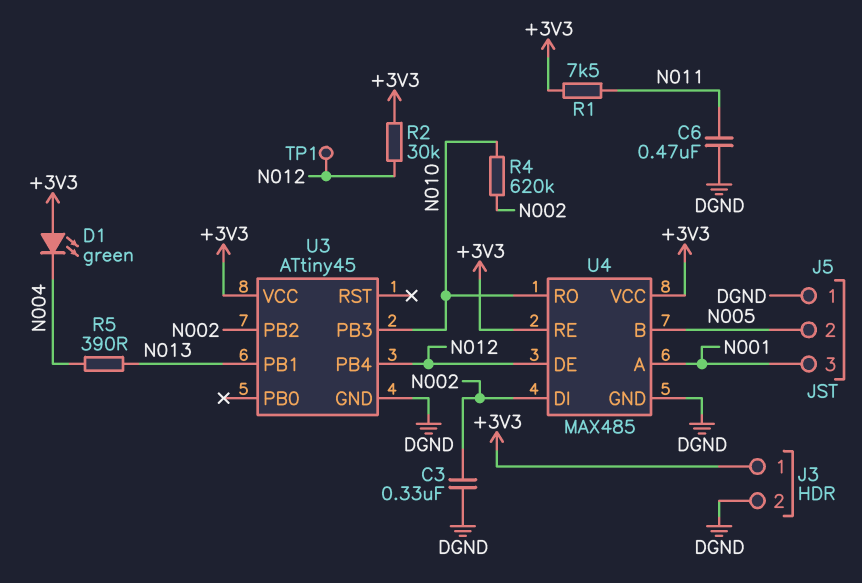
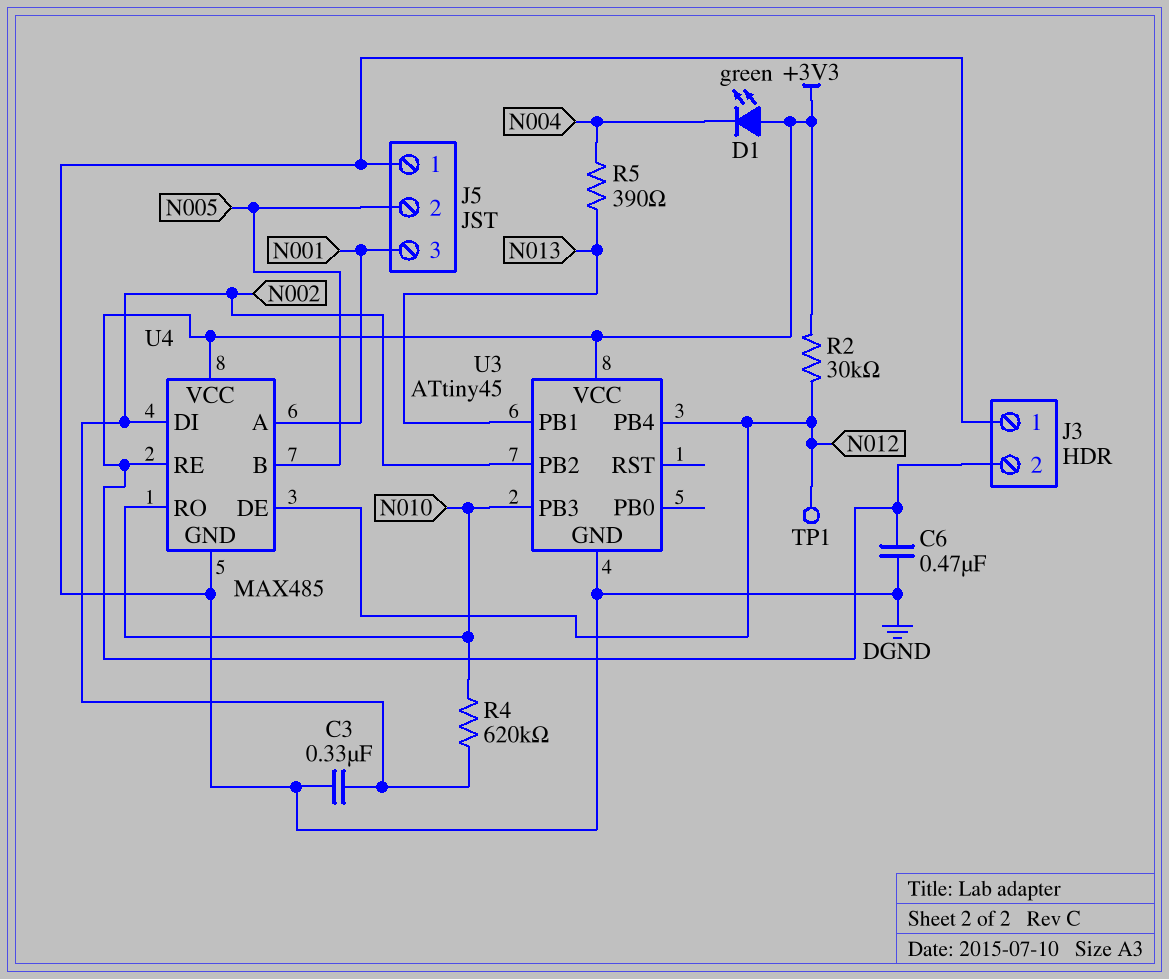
C6: 470nF (DGND, N011) -> 470nF (+3V3, DGND)
J3 pin 1: +3V3 -> DGND
J3 pin 2: DGND -> +3V3
R1: 7.5k (+3V3, N011) -> none

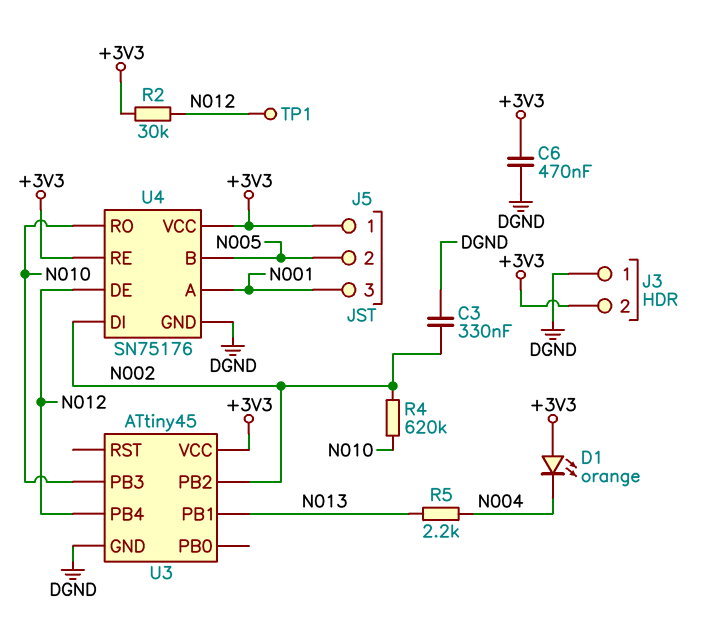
D1: LED green (A +3V3, K N004) -> LED orange (A +3V3, K N004)
J5 pin 1: DGND -> +3V3
R5: 390 (N004, N013) -> 2.2k (N004, N013)
U4: MAX485 -> SN75176

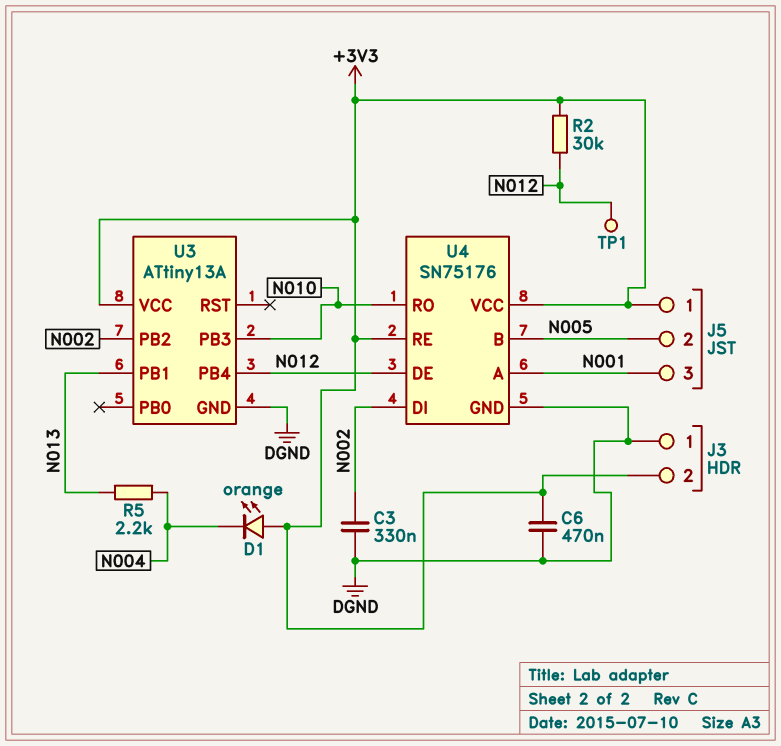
R4: 620k (N002, N010) -> none
U3: ATtiny45 -> ATtiny13A

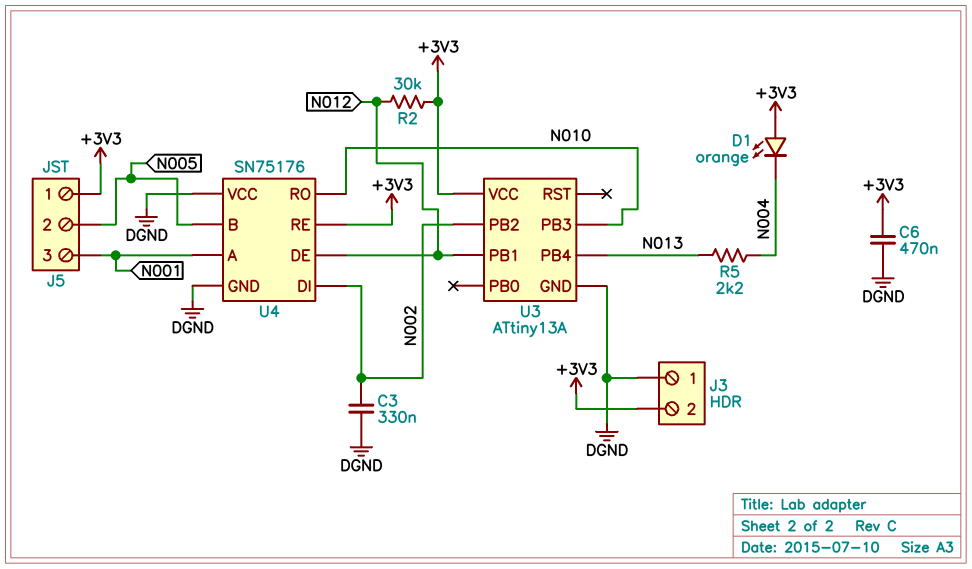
TP1: test point (N012) -> none
U3 pin PB1: N013 -> N012
U3 pin PB4: N012 -> N013
U4 pin VCC: +3V3 -> DGND

